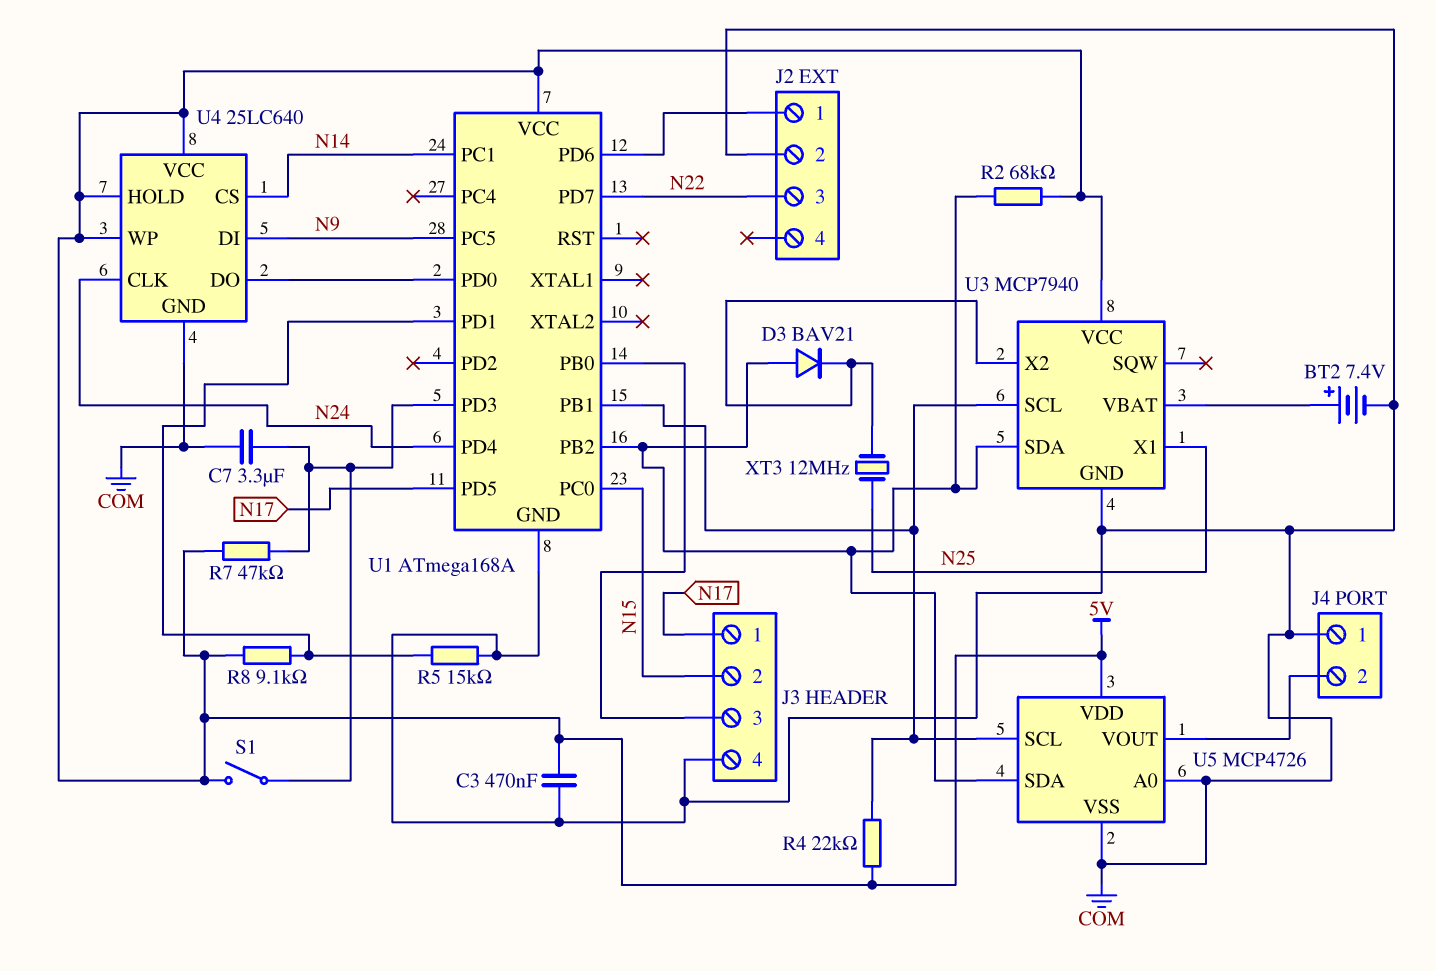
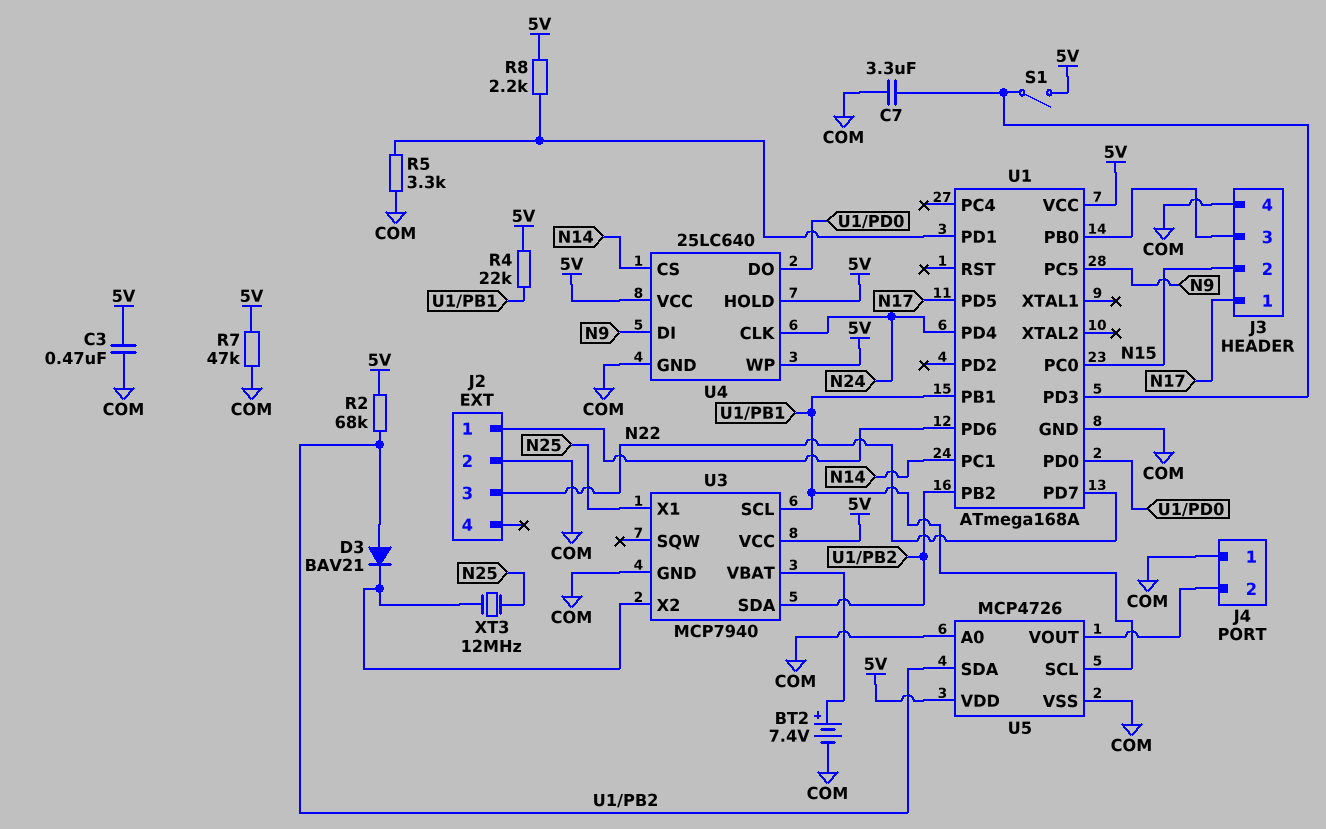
R5: 15k (COM, U1/PD1) -> 3.3k (COM, U1/PD1)
R7: 47k (5V, U1/PD3) -> 47k (5V, COM)
R8: 9.1k (5V, U1/PD1) -> 2.2k (5V, U1/PD1)

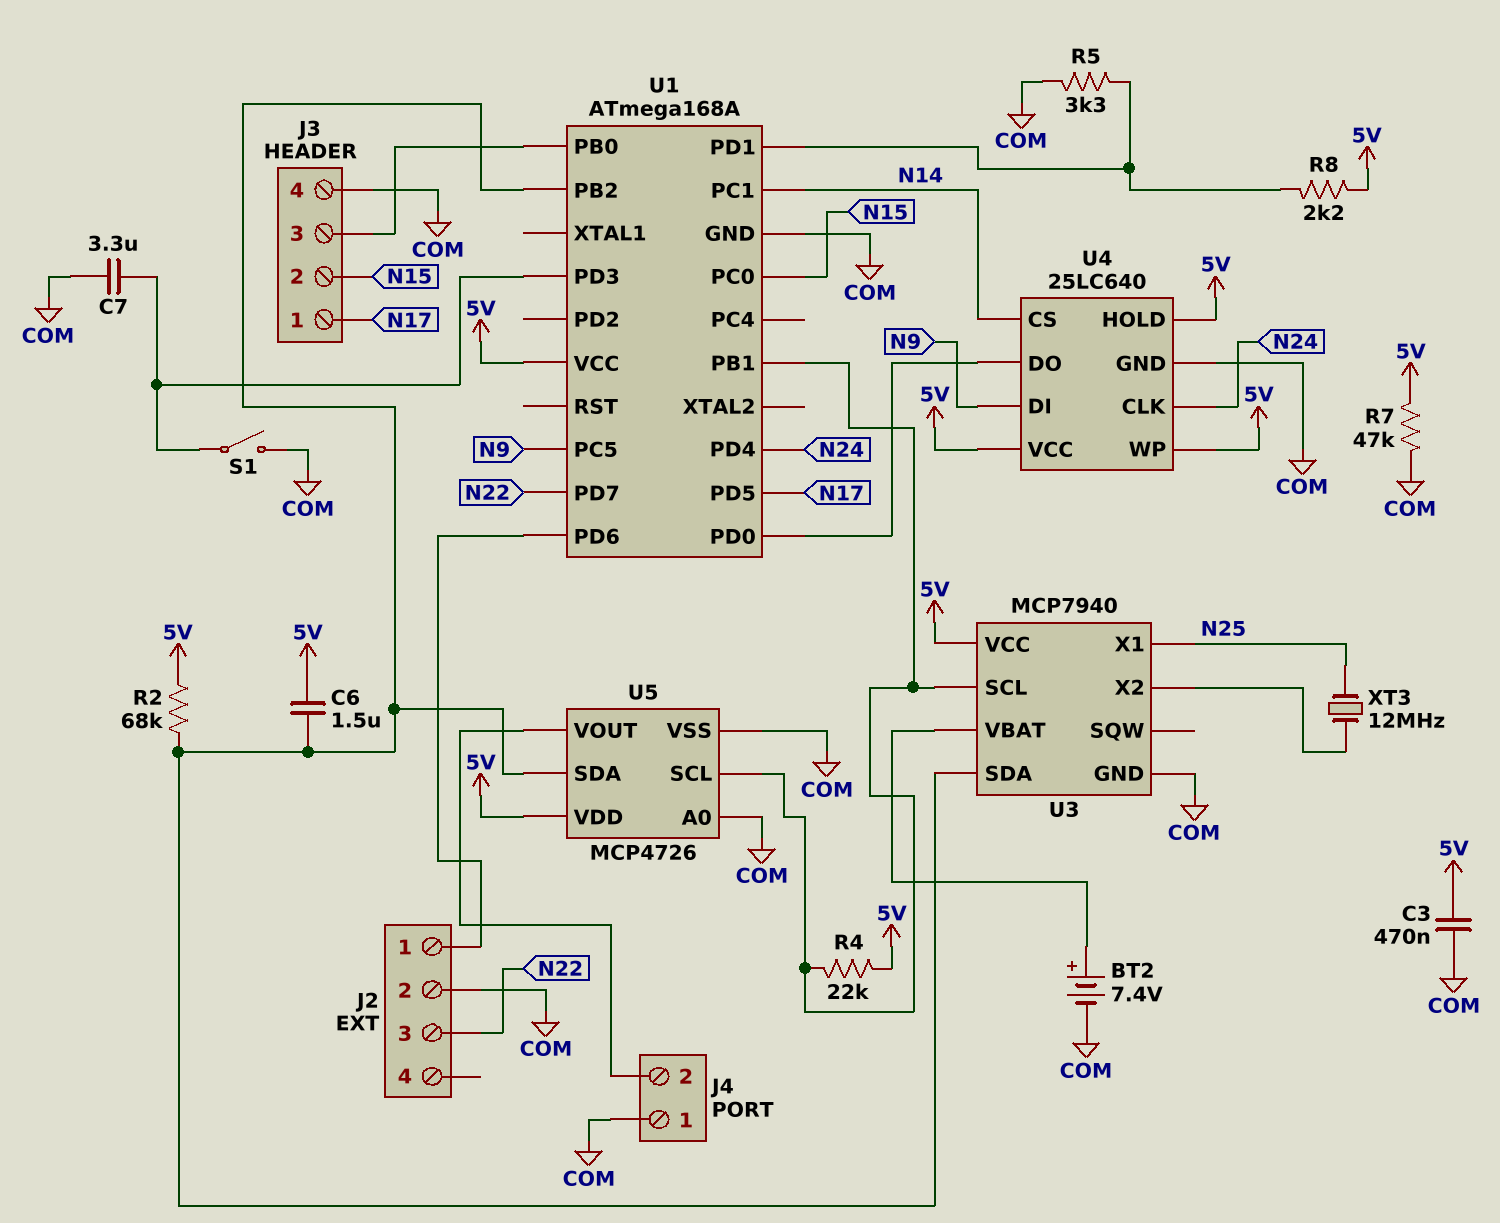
C6: none -> 1.5uF (5V, U1/PB2)
D3: diode BAV21 (A U1/PB2, K U3/X2) -> none
S1: switch (5V, U1/PD3) -> switch (COM, U1/PD3)

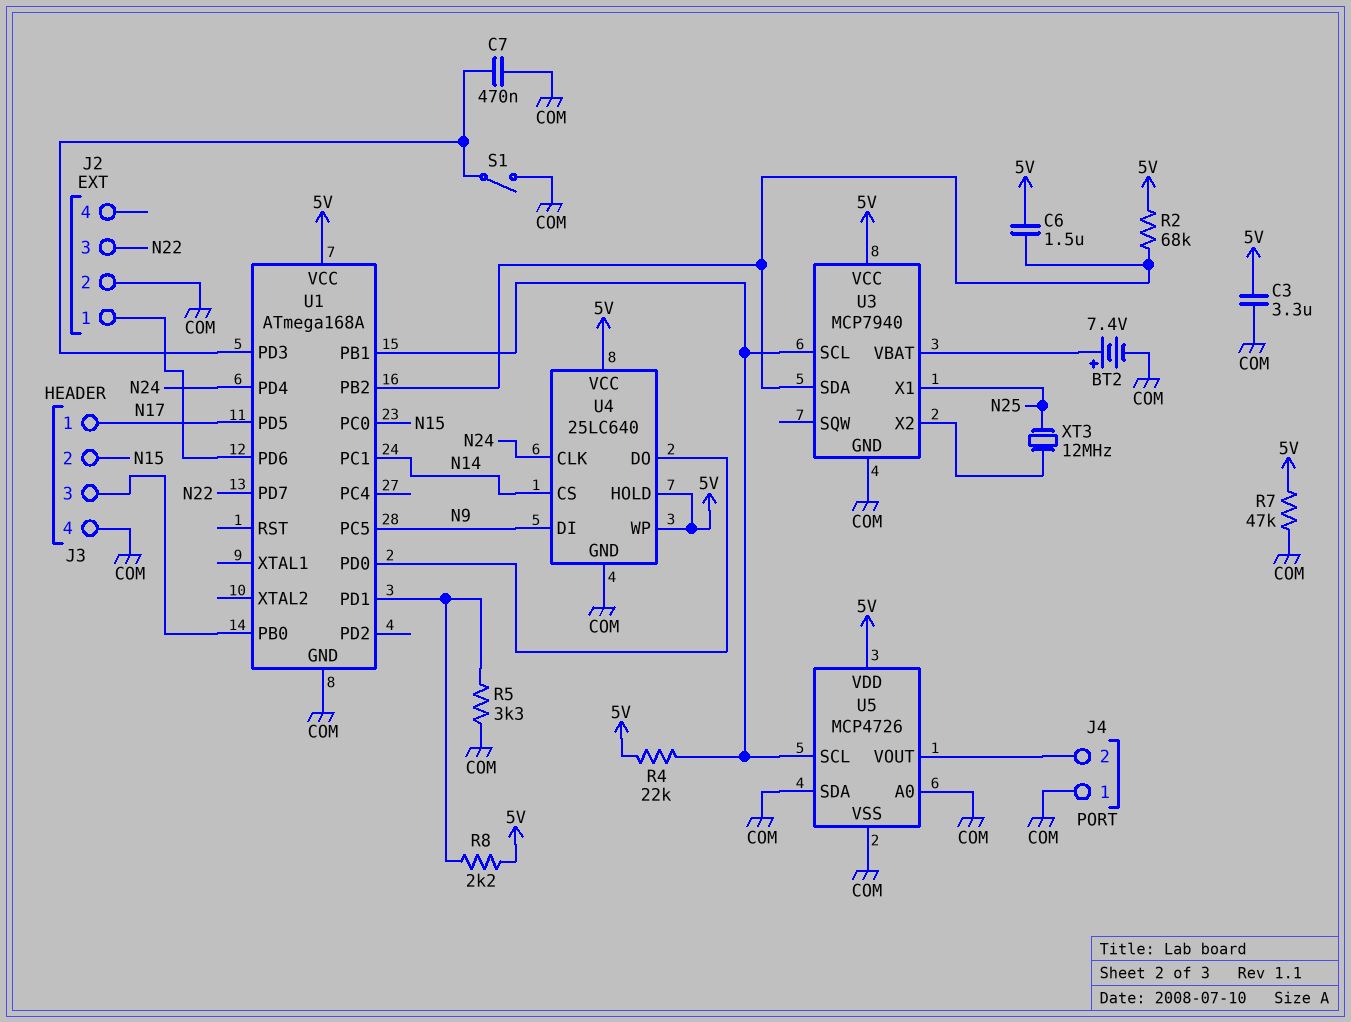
C3: 470nF (5V, COM) -> 3.3uF (5V, COM)
C7: 3.3uF (COM, U1/PD3) -> 470nF (COM, U1/PD3)
U5 pin SDA: U1/PB2 -> COM

